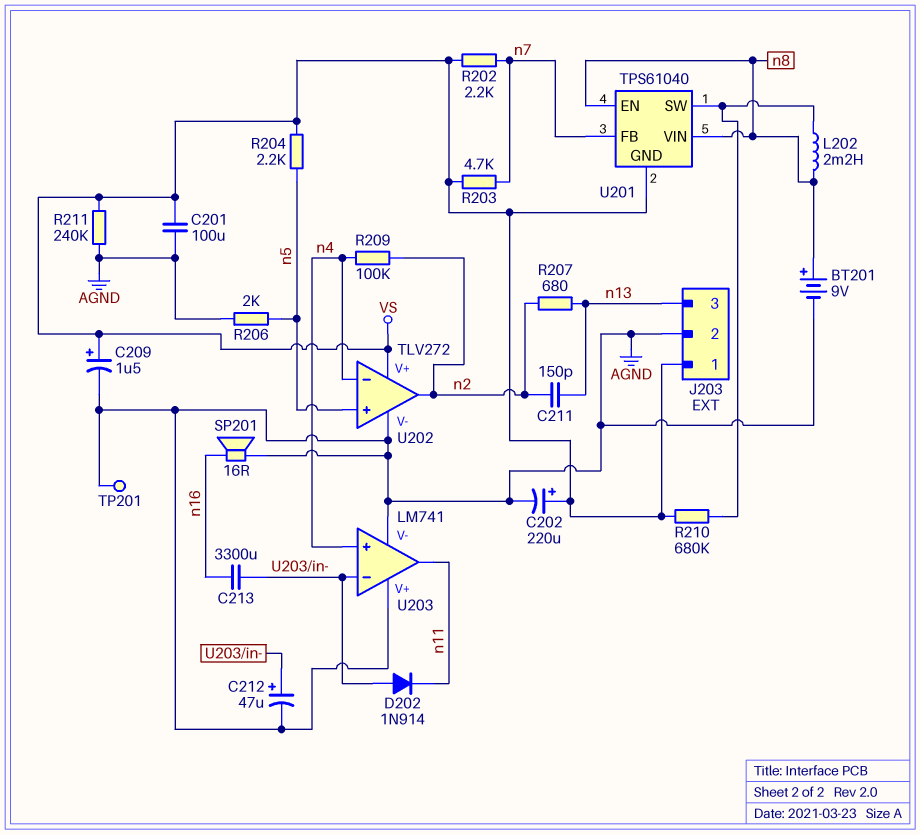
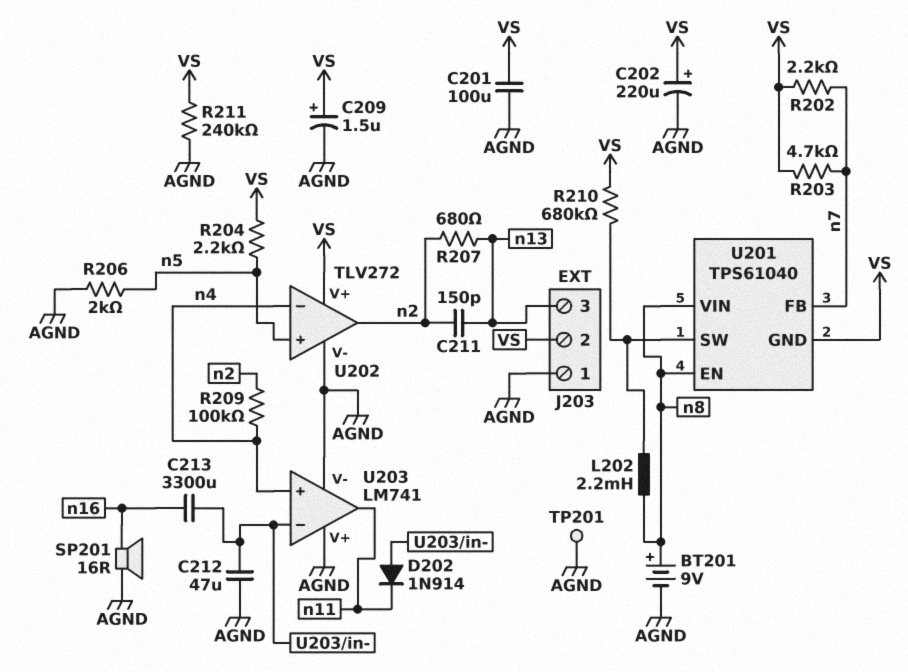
C212: 47uF (plus U203/in-, minus AGND) -> 47uF (AGND, U203/in-)
J203 pin 1: VS -> AGND
J203 pin 2: AGND -> VS

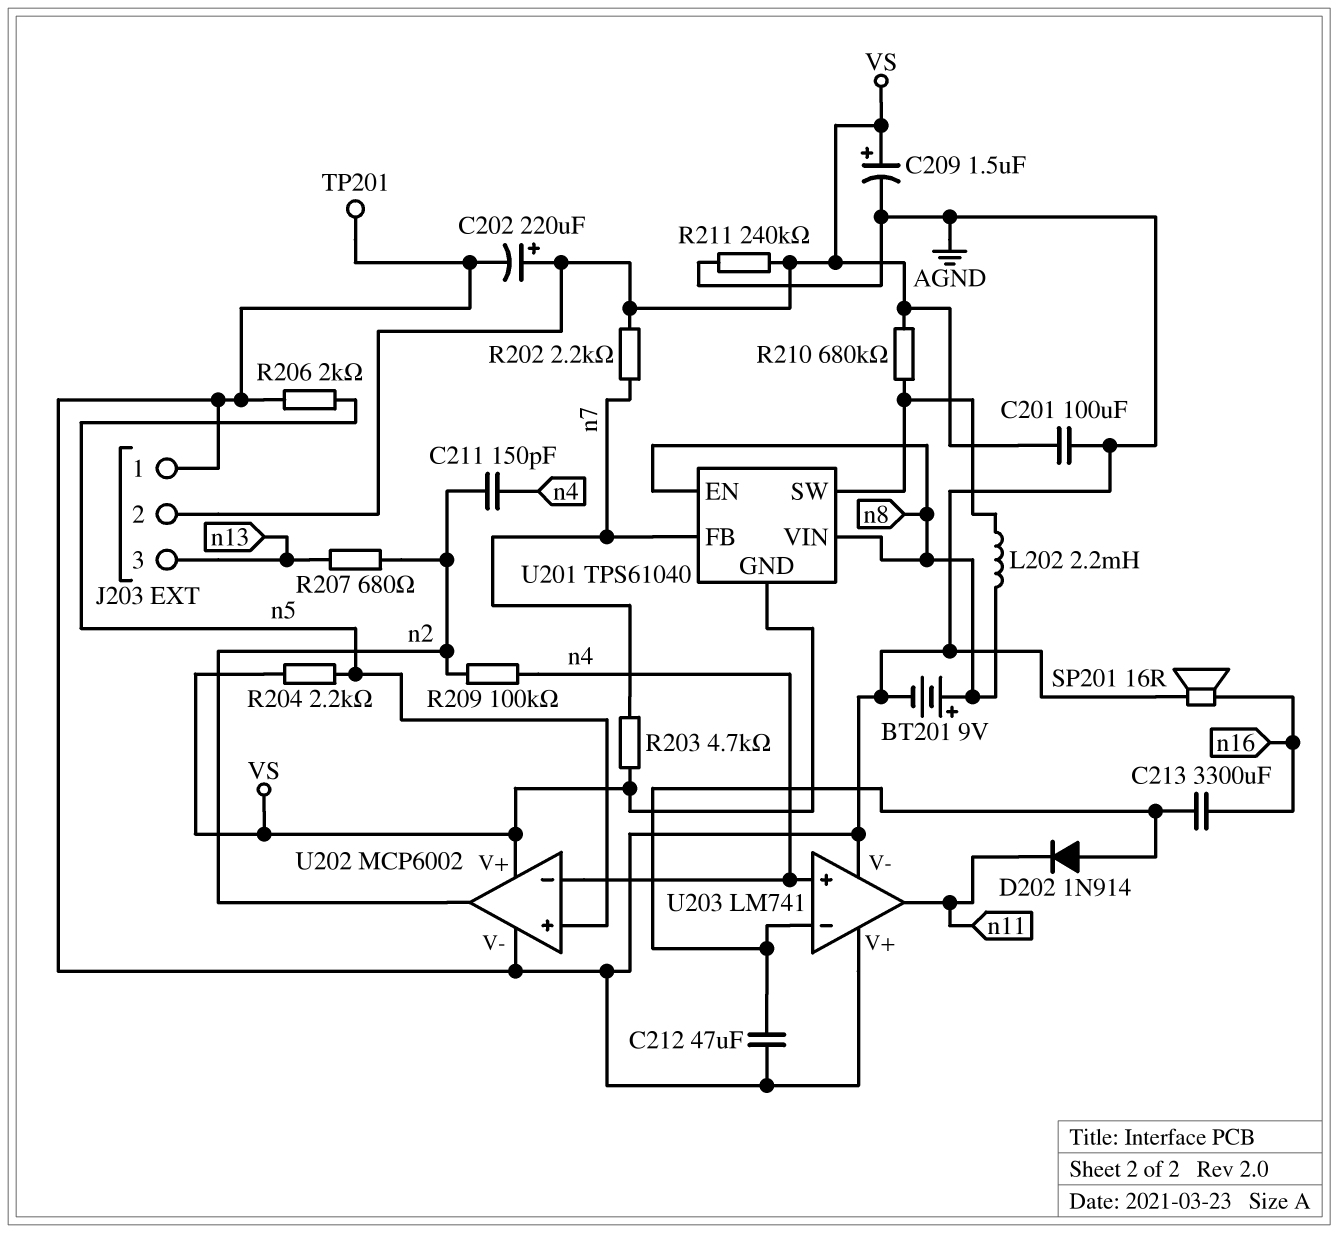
C211: 150pF (n2, n13) -> 150pF (n2, n4)
U202: TLV272 -> MCP6002

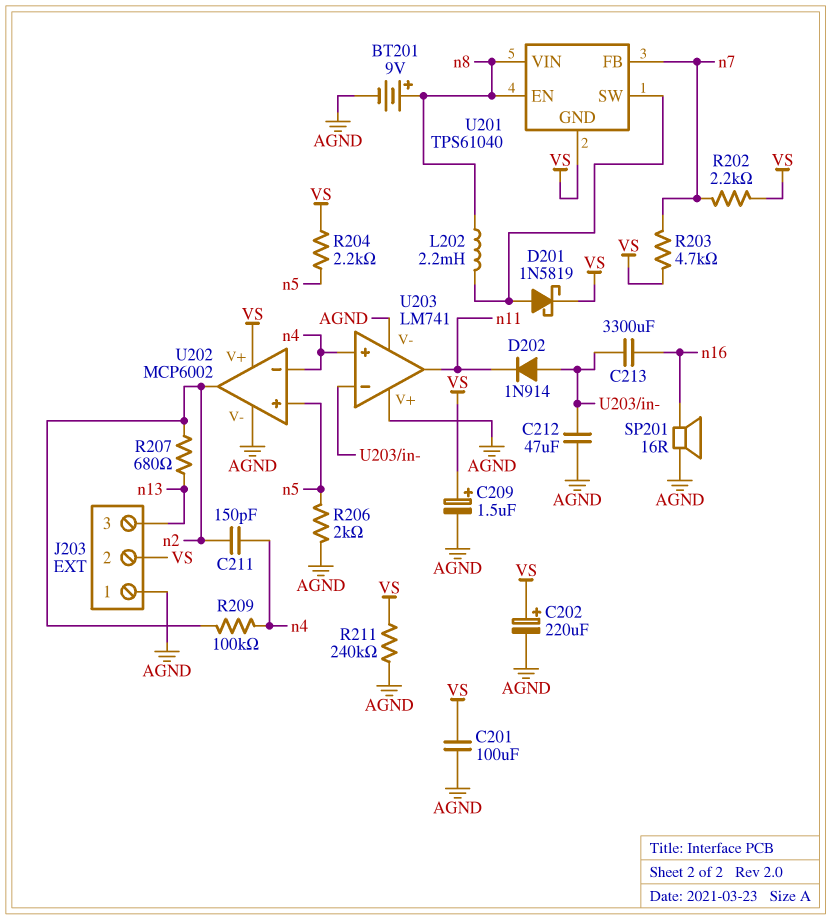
D201: none -> schottky 1N5819 (A U201/SW, K VS)
R210: 680k (U201/SW, VS) -> none
TP201: test point (AGND) -> none

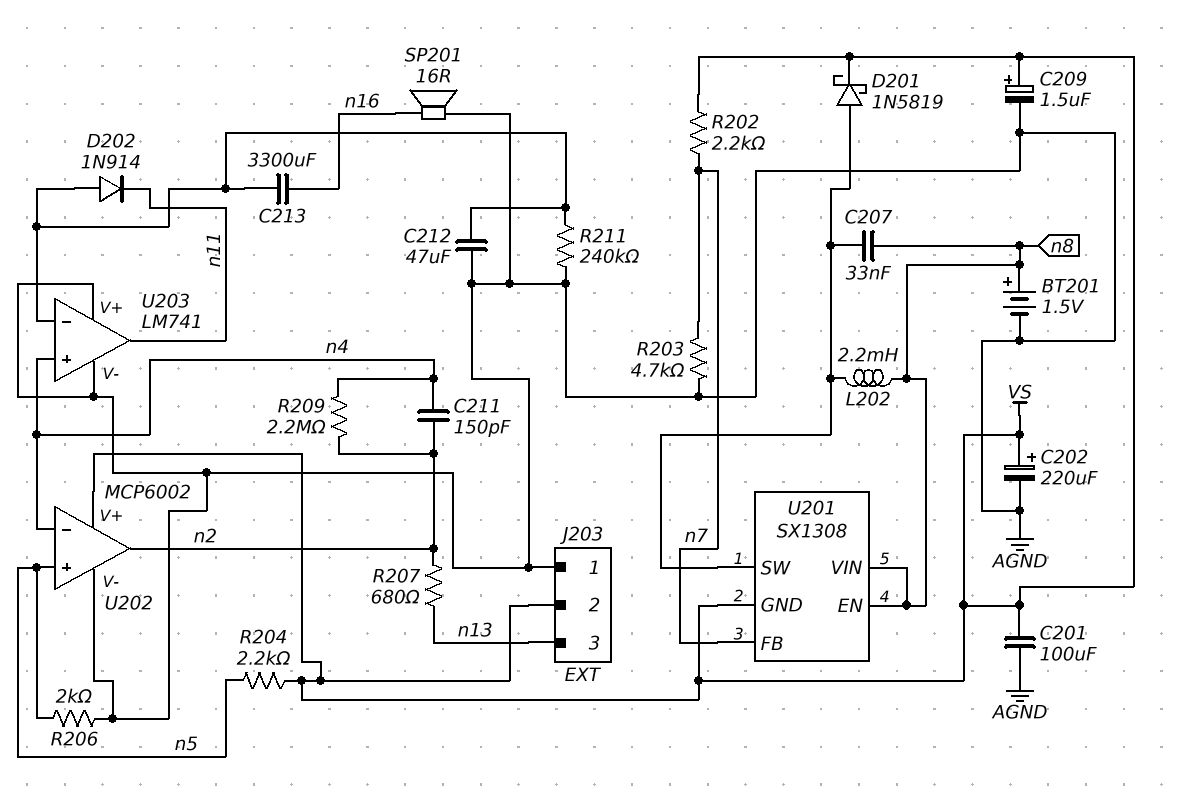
BT201: 9V (plus n8, minus AGND) -> 1.5V (plus n8, minus AGND)
C207: none -> 33nF (U201/SW, n8)
R203: 4.7k (VS, n7) -> 4.7k (AGND, n7)
R209: 100k (n2, n4) -> 2.2M (n2, n4)
R211: 240k (AGND, VS) -> 240k (AGND, U203/in-)
U201: TPS61040 -> SX1308

